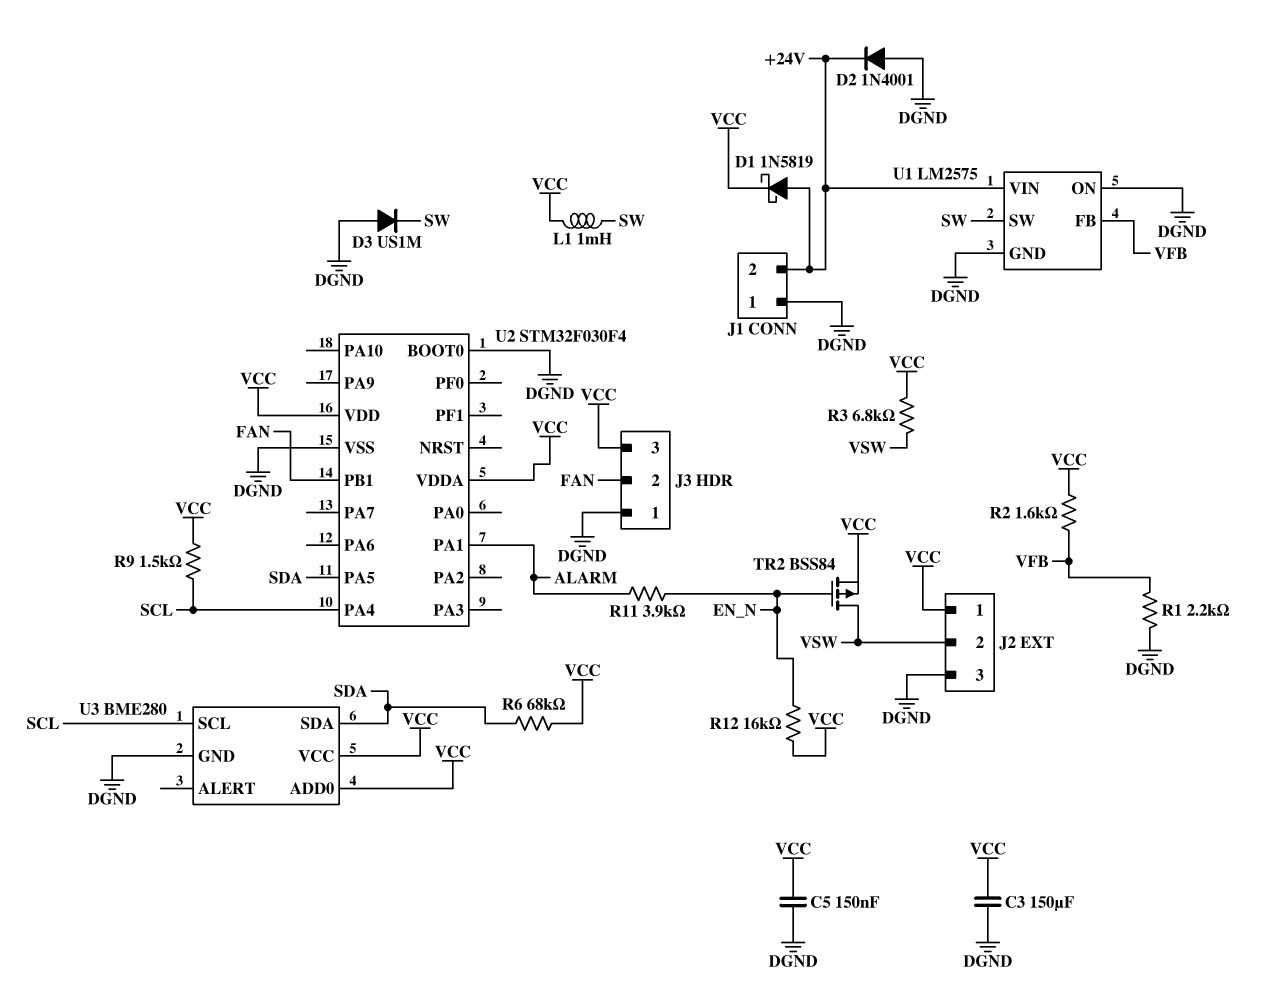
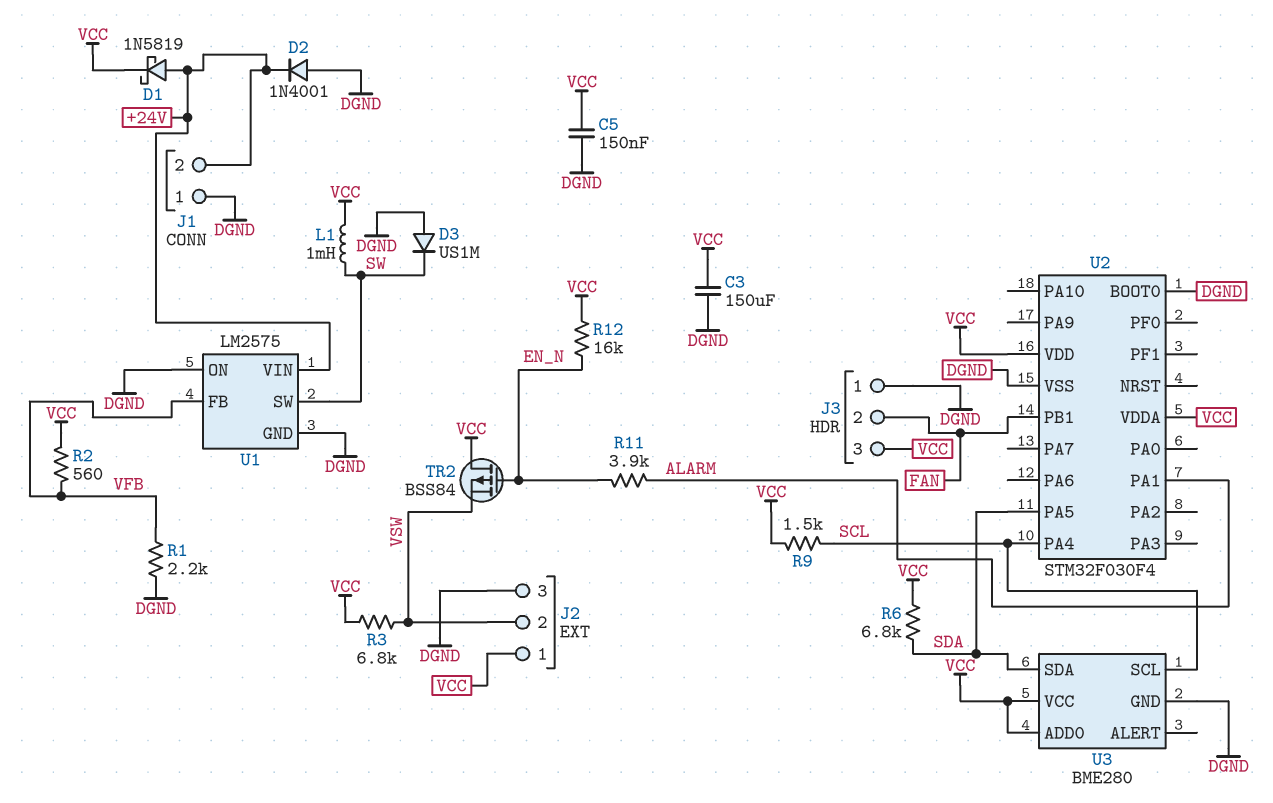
R2: 1.6k (VCC, VFB) -> 560 (VCC, VFB)
R6: 68k (SDA, VCC) -> 6.8k (SDA, VCC)
TR2: PMOS BSS84 (G EN_N, D VSW, S VCC) -> PMOS BSS84 (G EN_N, D VCC, S VSW)

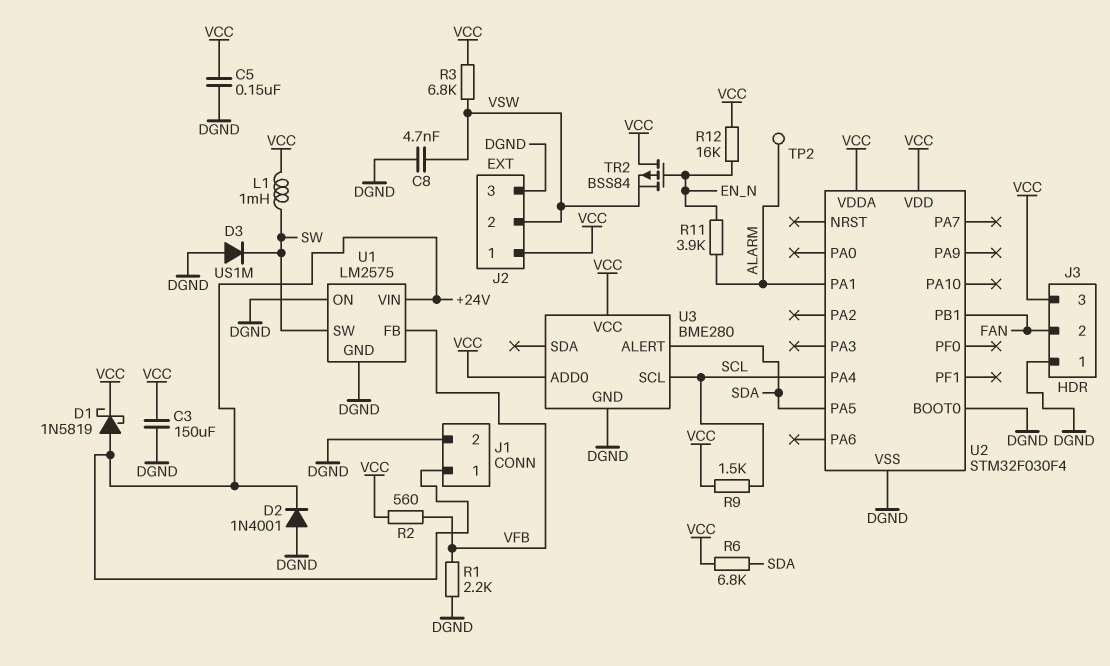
C8: none -> 4.7nF (DGND, VSW)
J1 pin 1: DGND -> +24V
J1 pin 2: +24V -> DGND
TP2: none -> test point (ALARM)
U3 pin ALERT: none -> SDA
U3 pin SDA: SDA -> none

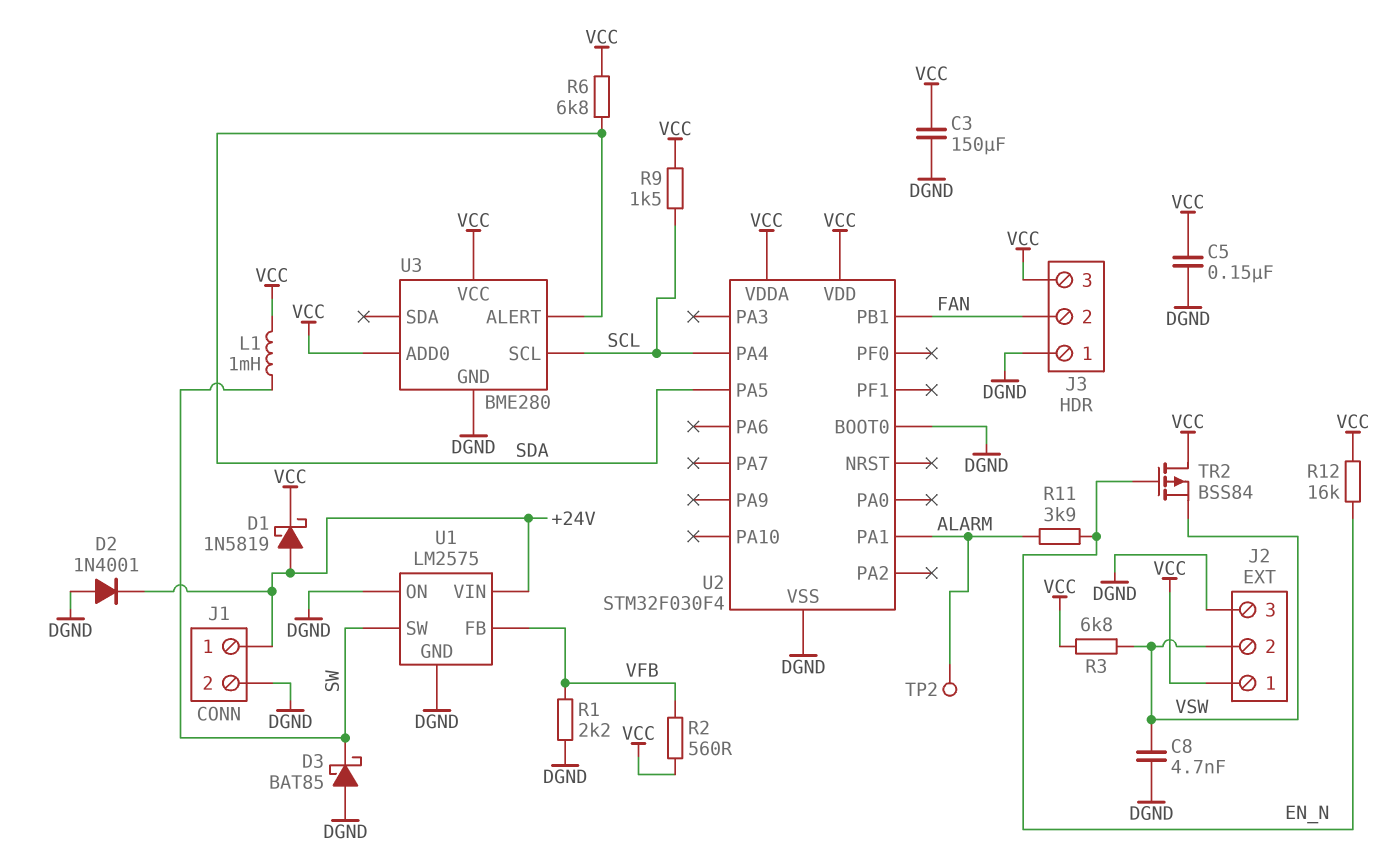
D3: diode US1M (A DGND, K SW) -> schottky BAT85 (A DGND, K SW)

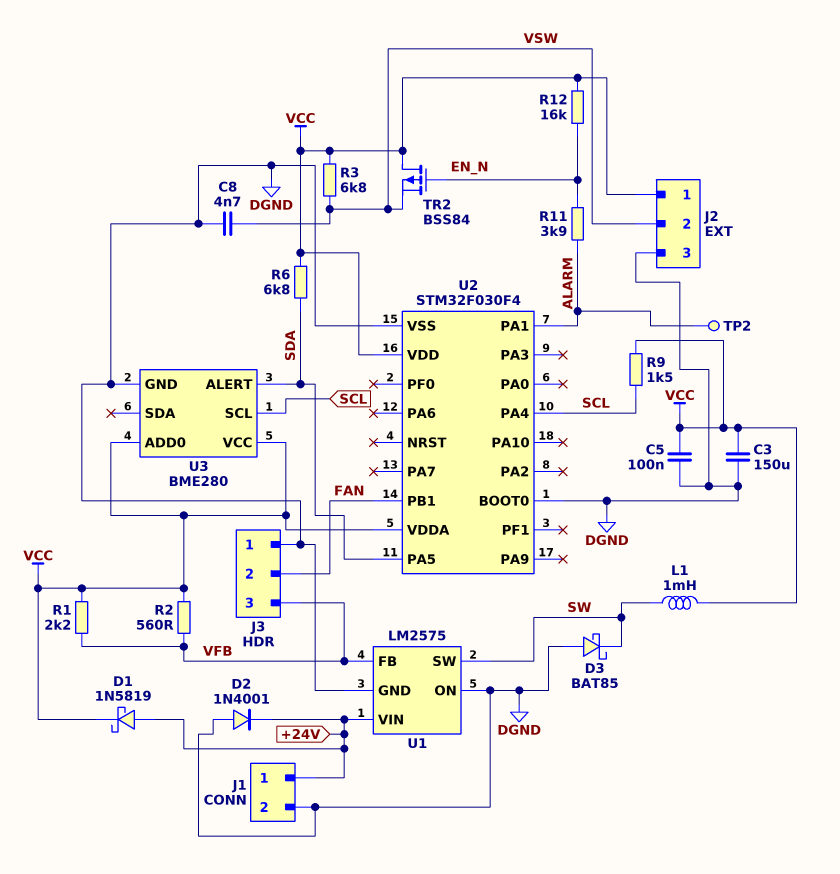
C5: 150nF (DGND, VCC) -> 100nF (DGND, VCC)
J3 pin 3: VCC -> VFB
R1: 2.2k (DGND, VFB) -> 2.2k (VCC, VFB)

